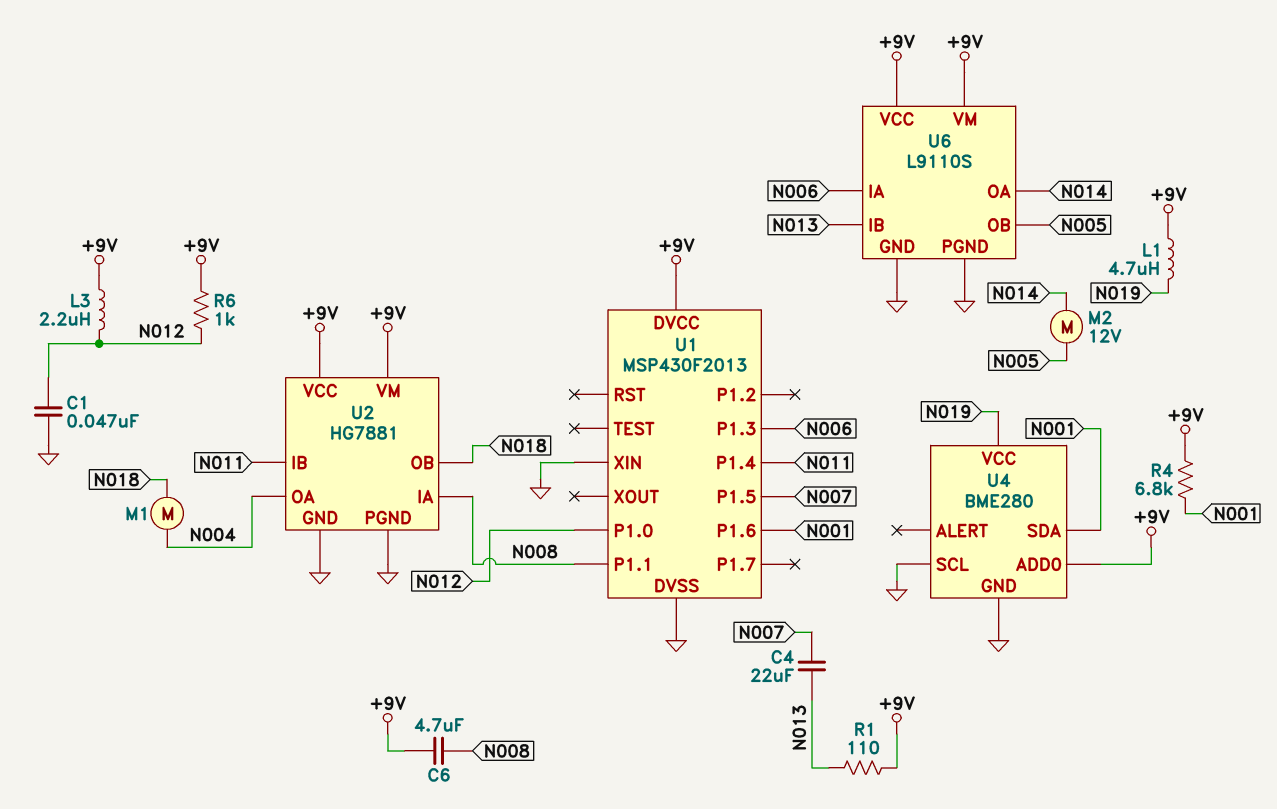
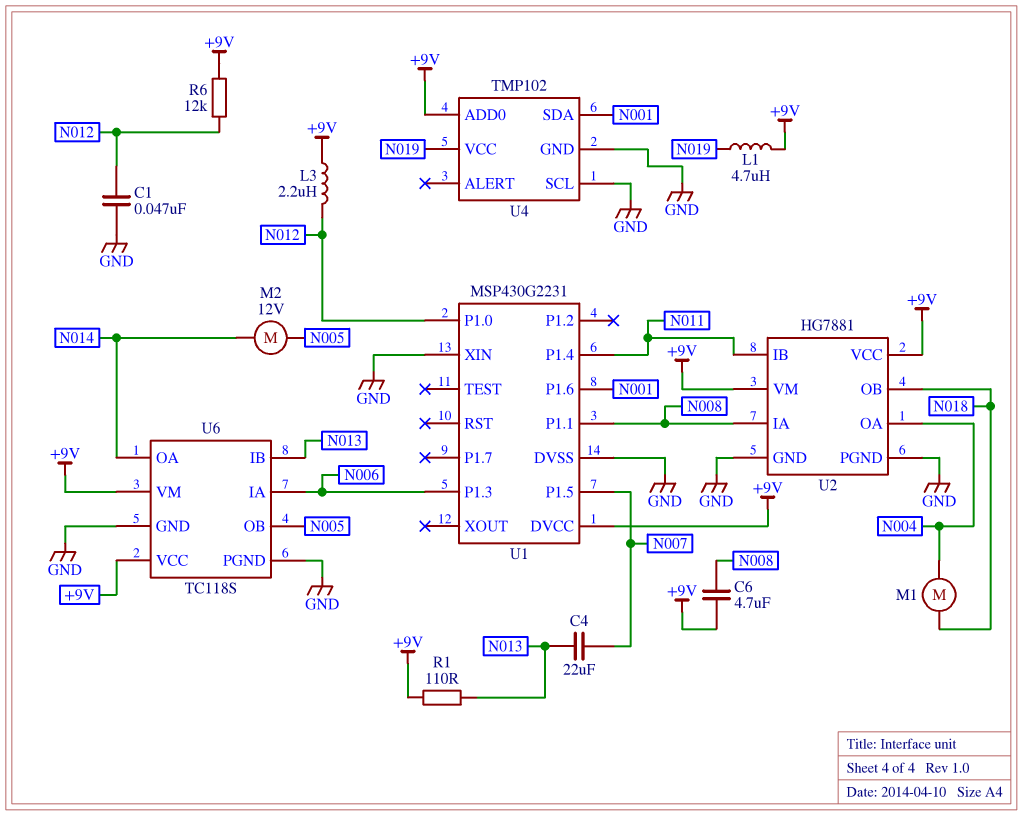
R4: 6.8k (+9V, N001) -> none
R6: 1k (+9V, N012) -> 12k (+9V, N012)
U1: MSP430F2013 -> MSP430G2231
U4: BME280 -> TMP102
U6: L9110S -> TC118S

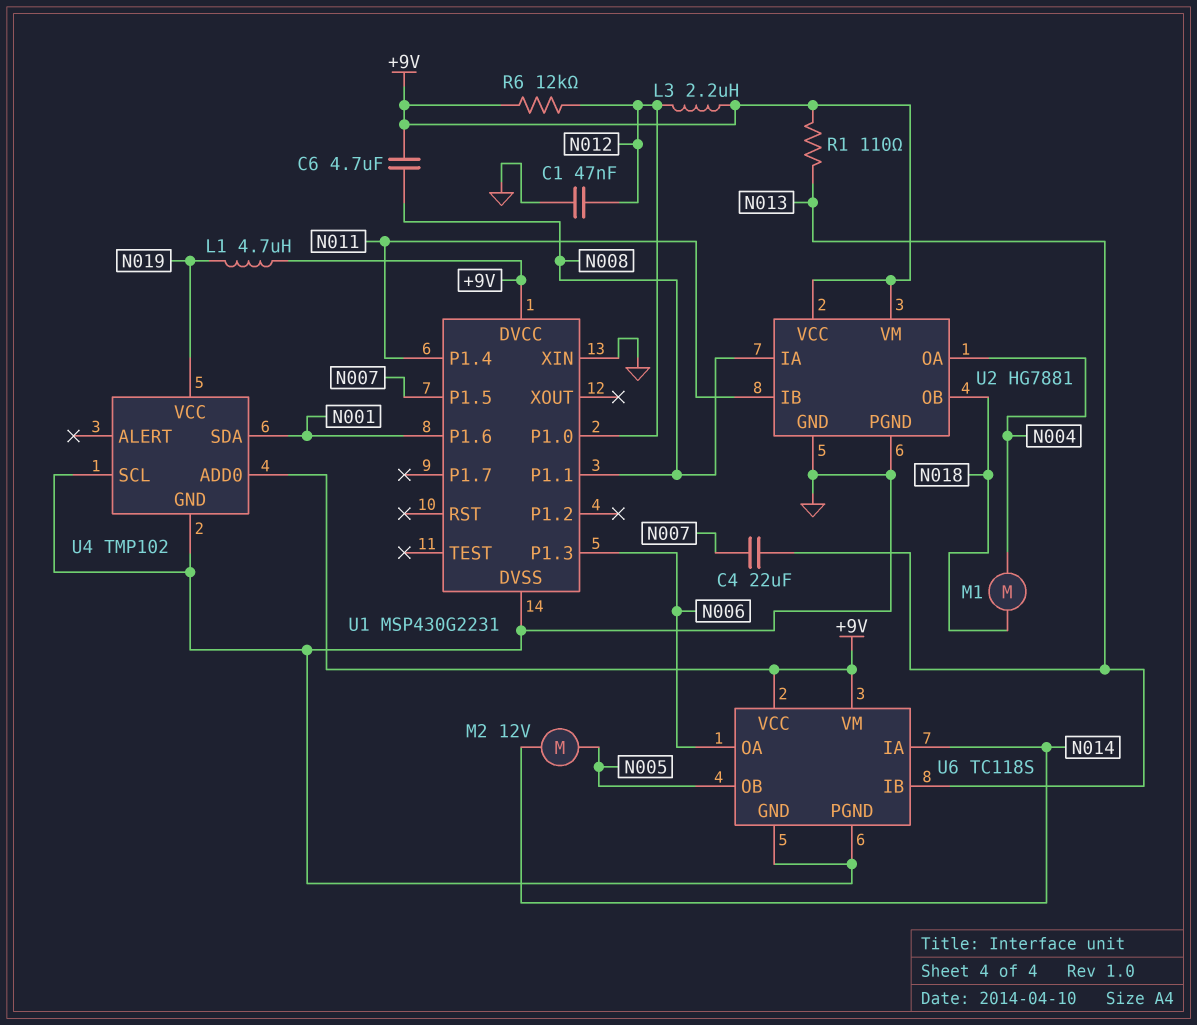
U6 pin IA: N006 -> N014
U6 pin OA: N014 -> N006

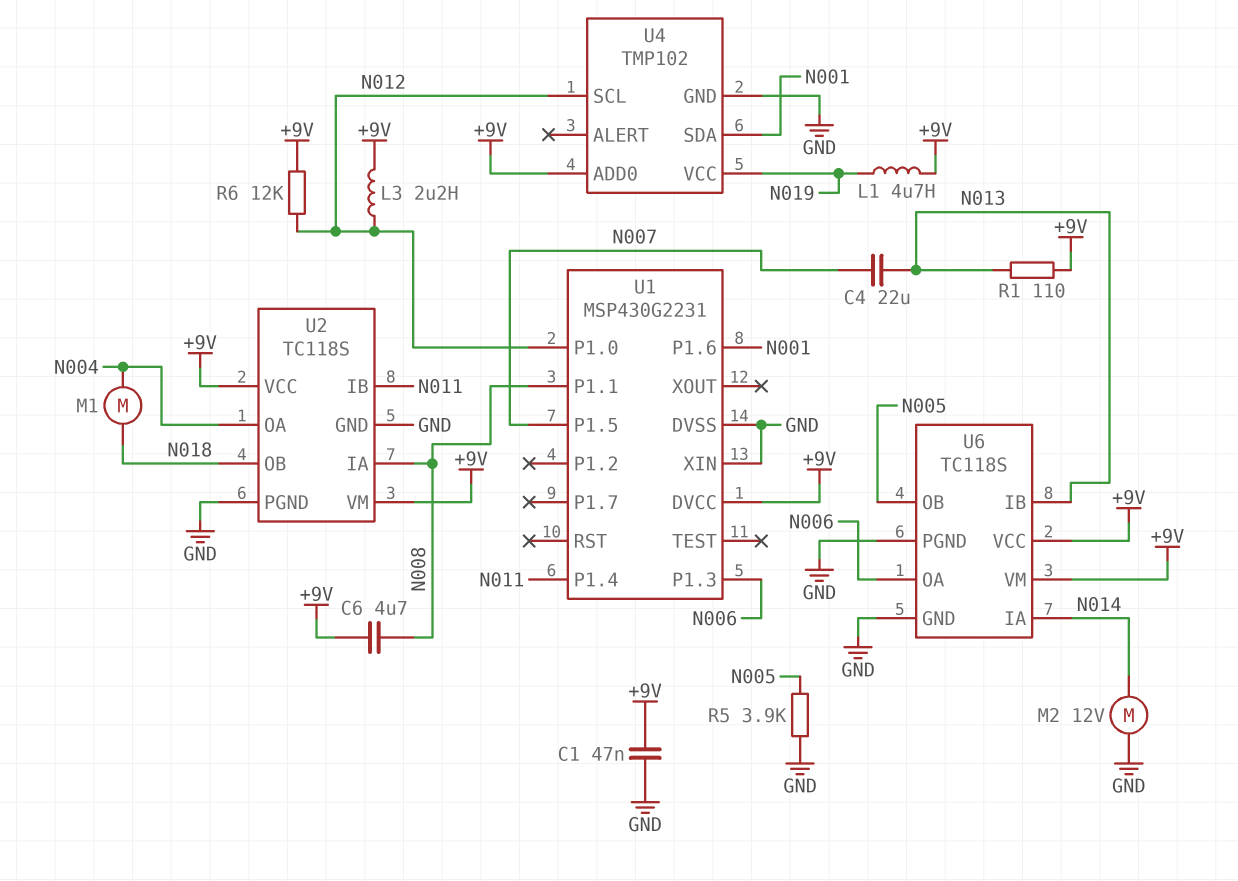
C1: 47nF (GND, N012) -> 47nF (+9V, GND)
M2: motor 12V (N005, N014) -> motor 12V (GND, N014)
R5: none -> 3.9k (GND, N005)
U2: HG7881 -> TC118S
U4 pin SCL: GND -> N012

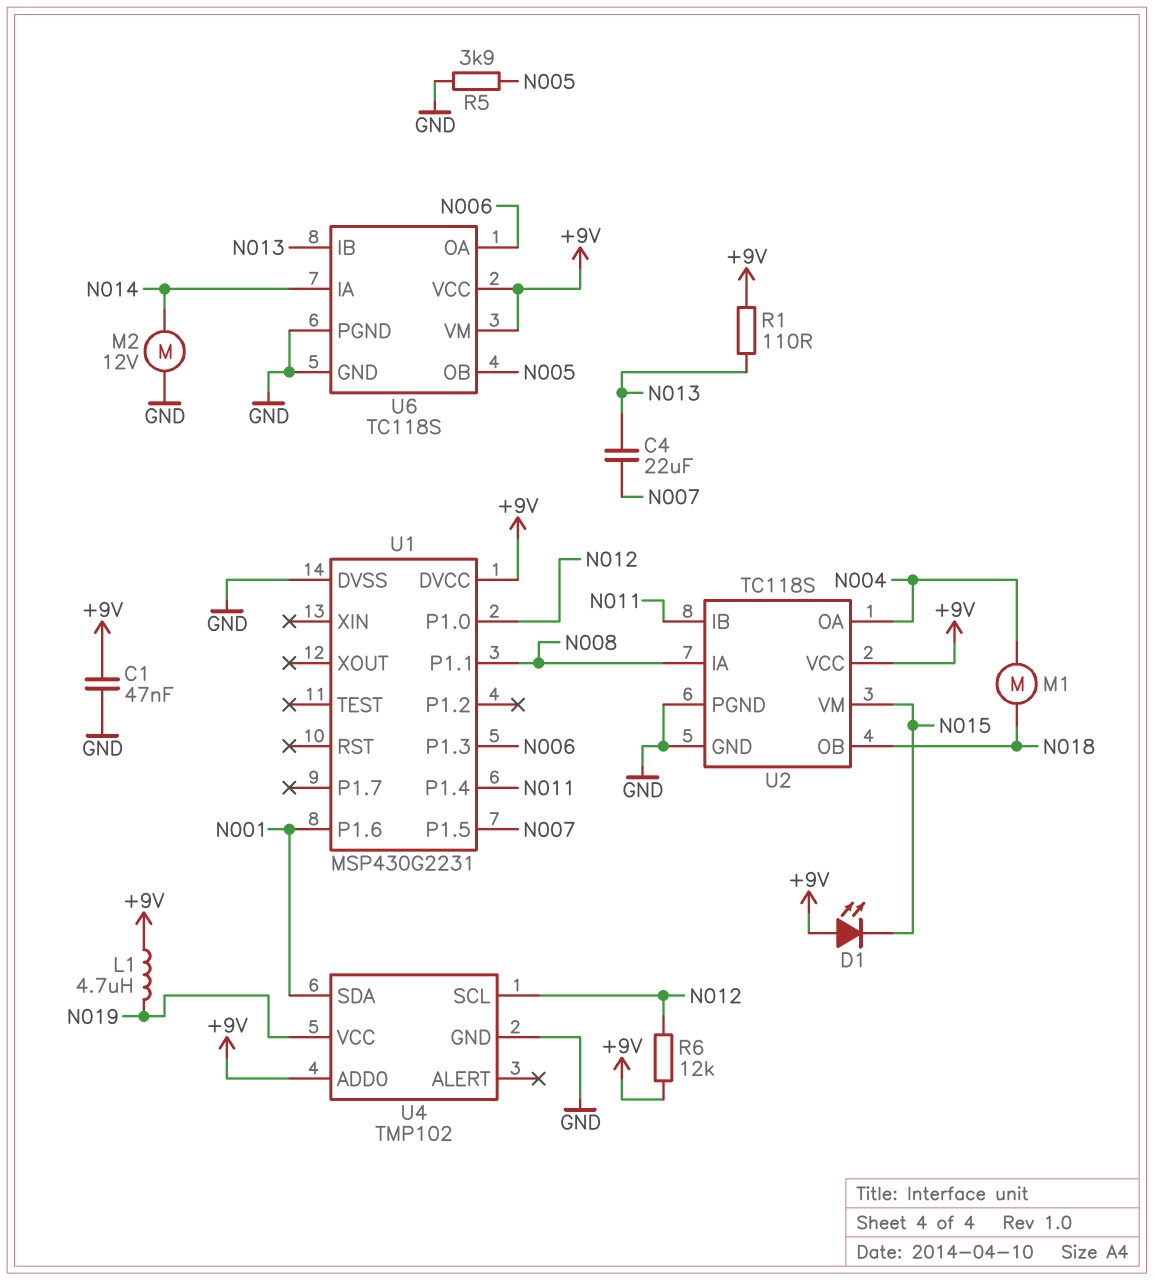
C6: 4.7uF (+9V, N008) -> none
D1: none -> LED (A +9V, K N015)
L3: 2.2uH (+9V, N012) -> none
U1 pin XIN: GND -> none
U2 pin VM: +9V -> N015

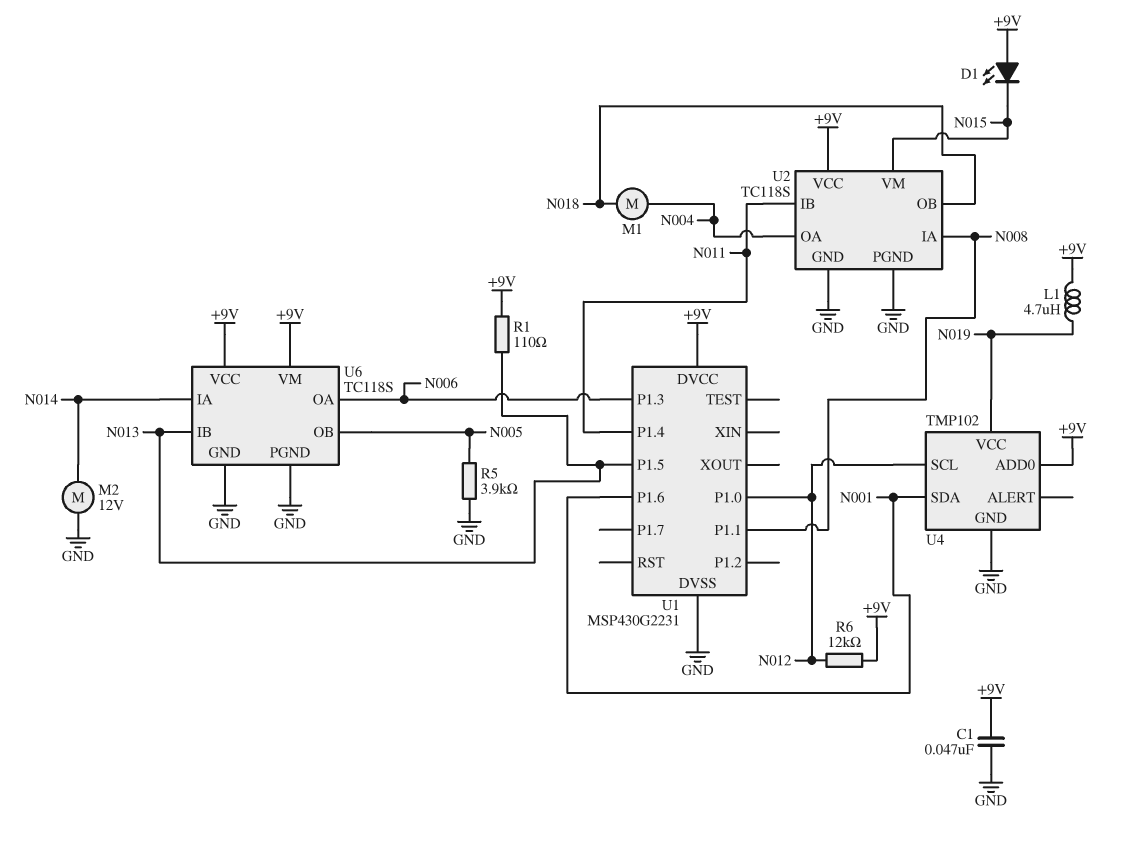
C4: 22uF (N007, N013) -> none
U1 pin P1.5: N007 -> N013

